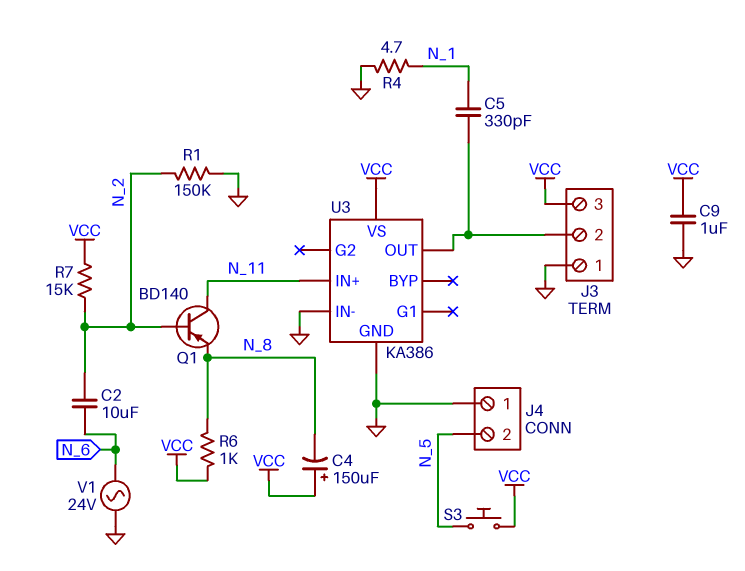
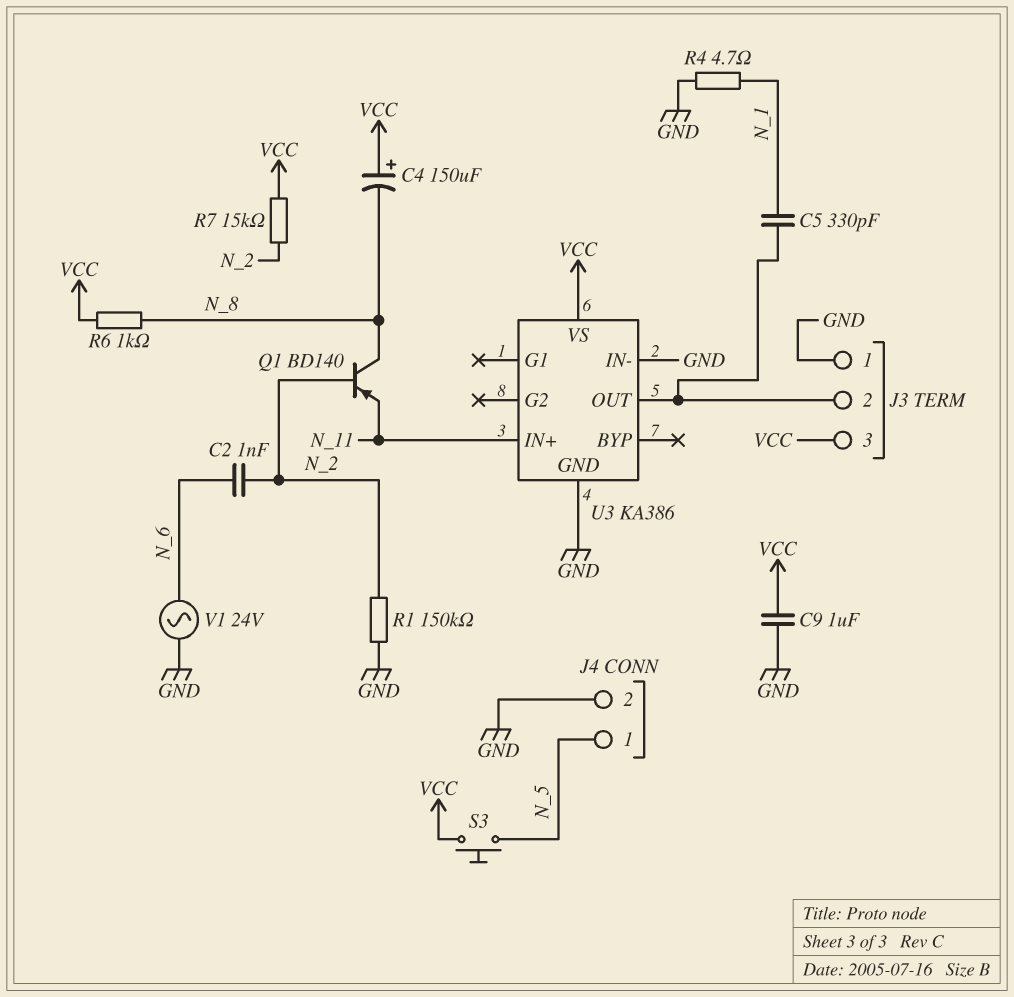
C2: 10uF (N_2, N_6) -> 1nF (N_2, N_6)
J4 pin 1: GND -> N_5
J4 pin 2: N_5 -> GND
Q1: PNP BD140 (B N_2, C N_11, E N_8) -> PNP BD140 (B N_2, C N_8, E N_11)

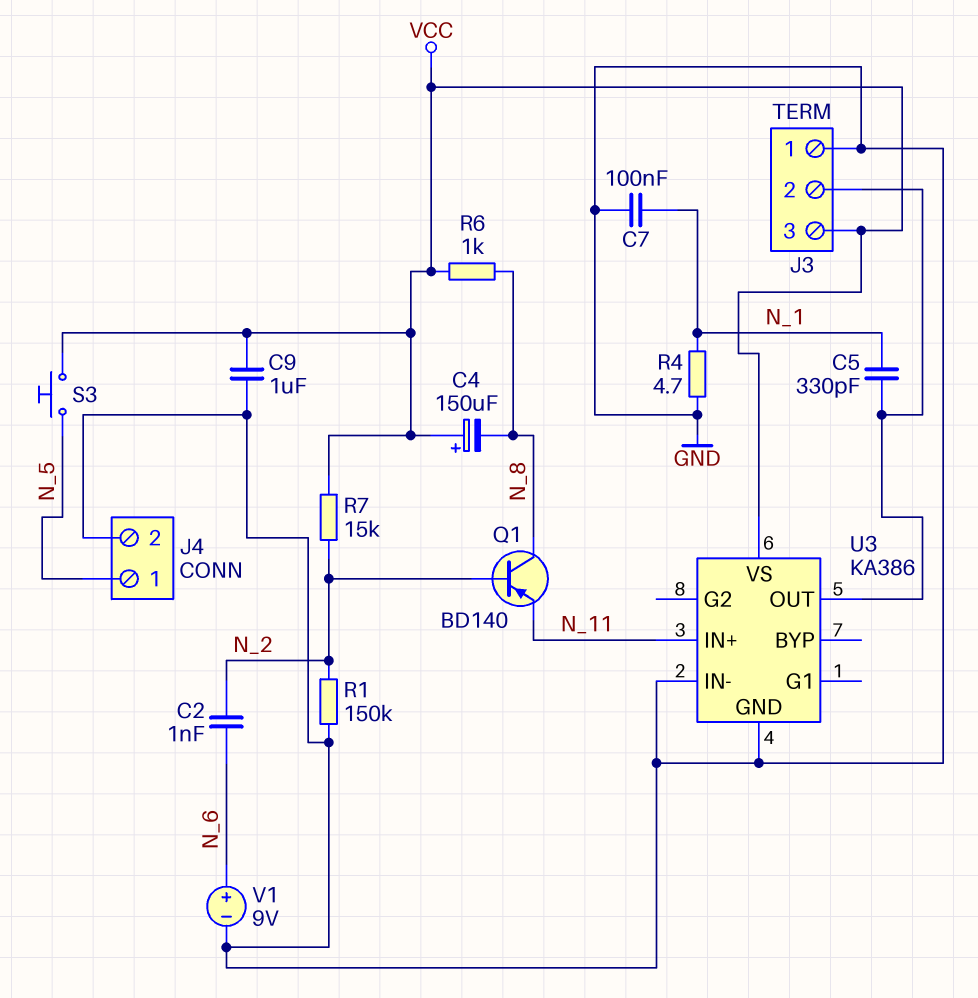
C7: none -> 100nF (GND, N_1)
V1: AC 24V (GND, N_6) -> 9V (plus N_6, minus GND)

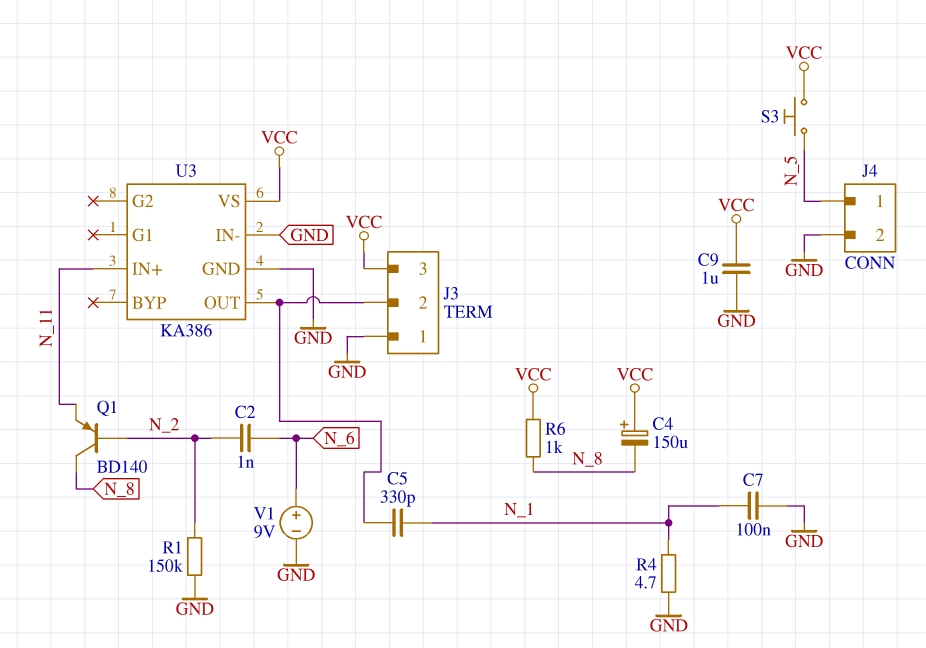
R7: 15k (N_2, VCC) -> none

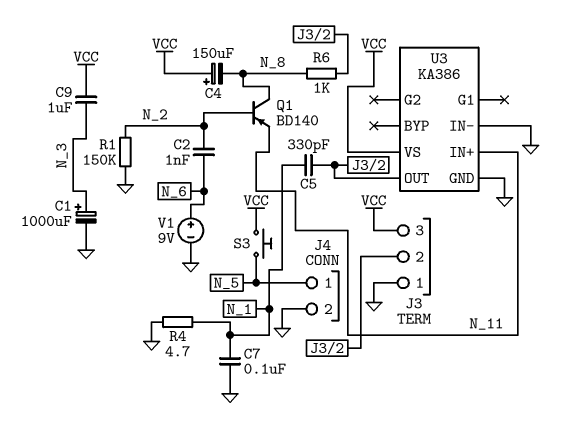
C1: none -> 1000uF (plus N_3, minus GND)
C9: 1uF (GND, VCC) -> 1uF (N_3, VCC)
R6: 1k (N_8, VCC) -> 1k (J3/2, N_8)

